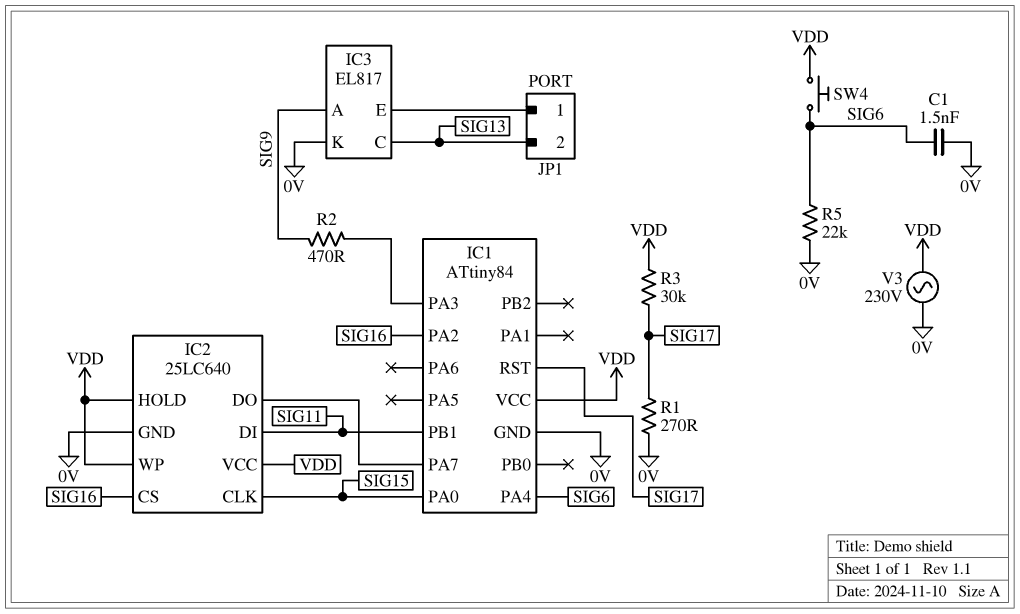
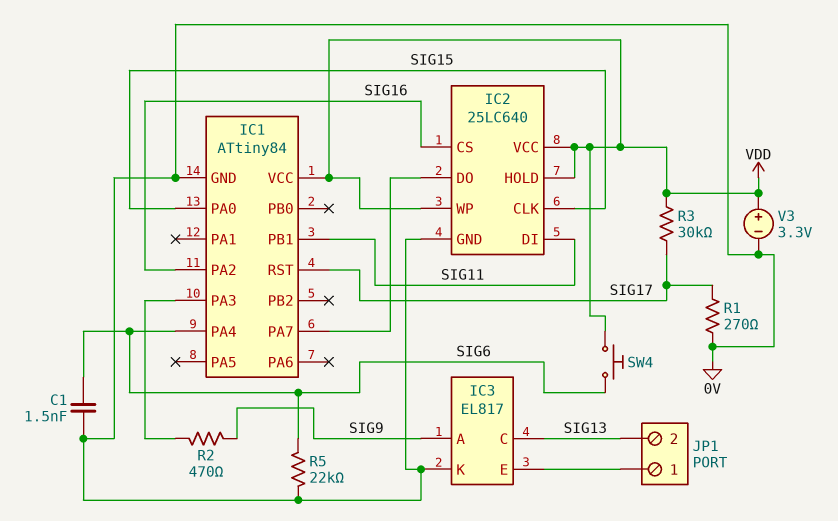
V3: AC 230V (0V, VDD) -> 3.3V (plus VDD, minus 0V)

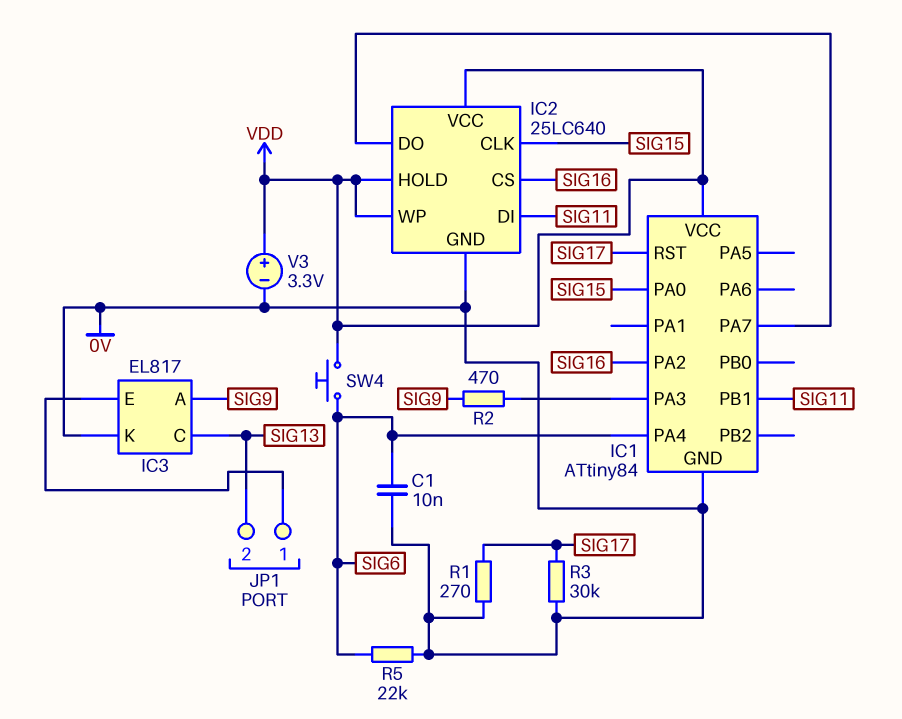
C1: 1.5nF (0V, SIG6) -> 10nF (0V, SIG6)
R3: 30k (SIG17, VDD) -> 30k (0V, SIG17)

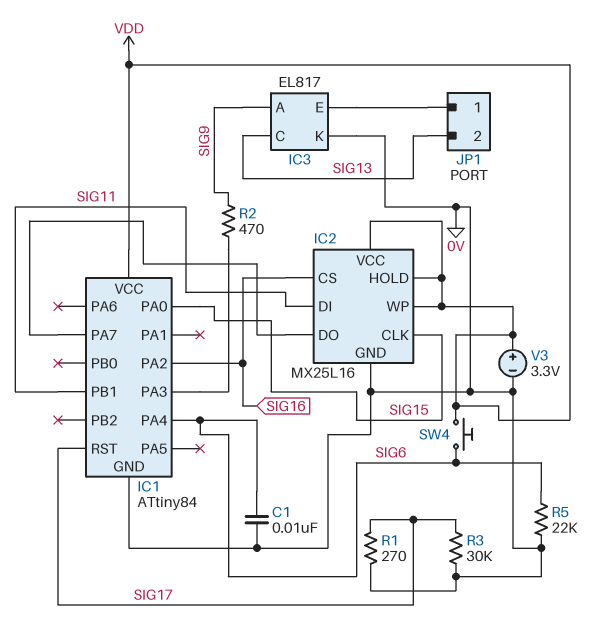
IC2: 25LC640 -> MX25L16

